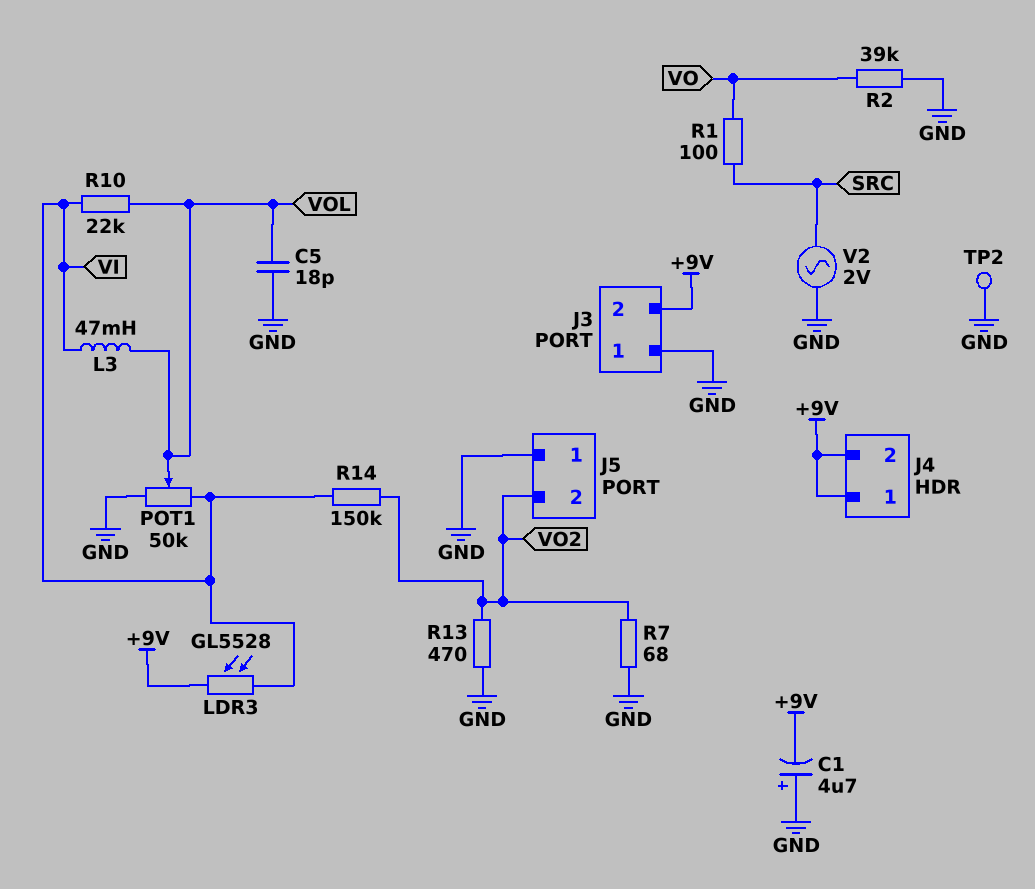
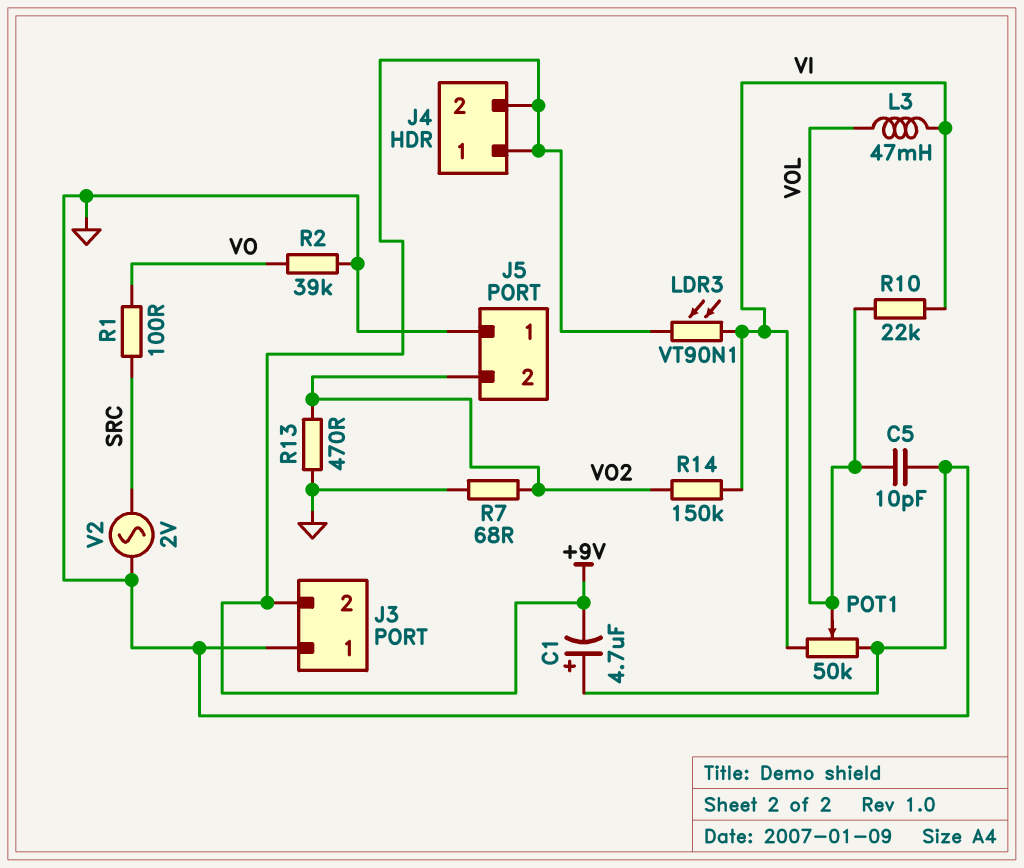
C5: 18pF (GND, VOL) -> 10pF (GND, VOL)
LDR3: GL5528 (+9V, VI) -> VT90N1 (+9V, VI)
TP2: test point (GND) -> none

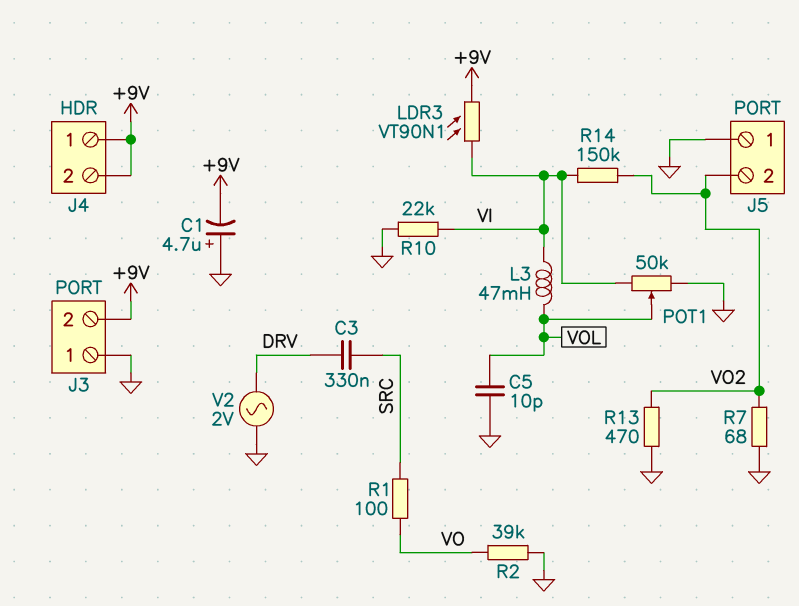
C3: none -> 330nF (DRV, SRC)
R10: 22k (VI, VOL) -> 22k (GND, VI)
V2: AC 2V (GND, SRC) -> AC 2V (DRV, GND)

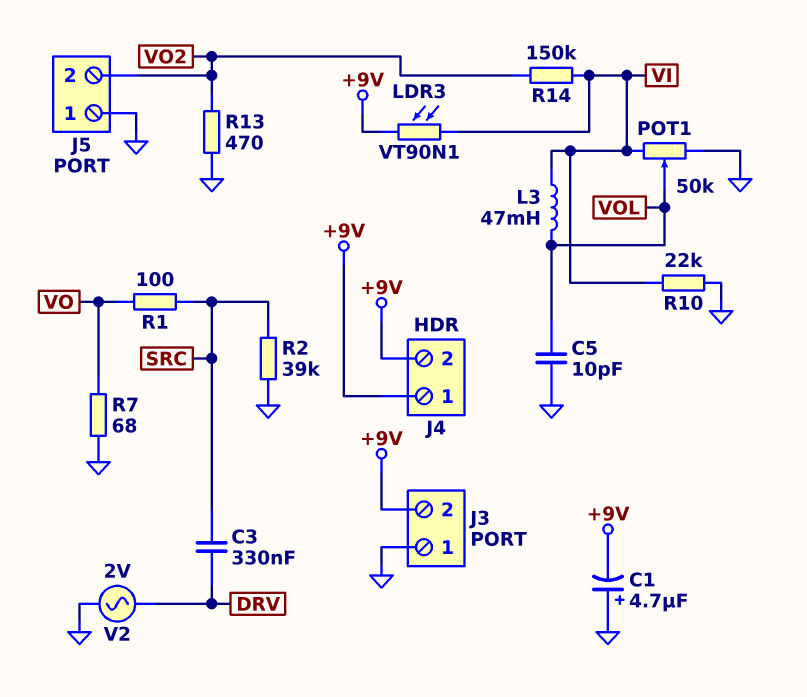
R2: 39k (GND, VO) -> 39k (GND, SRC)
R7: 68 (GND, VO2) -> 68 (GND, VO)

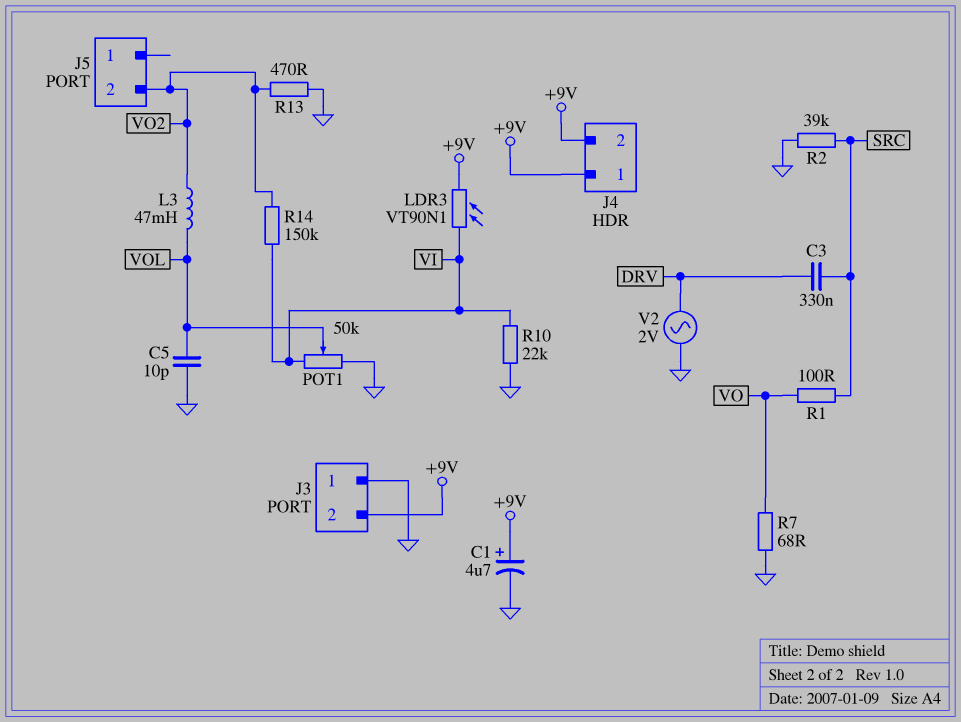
C1: 4.7uF (plus GND, minus +9V) -> 4.7uF (plus +9V, minus GND)
J5 pin 1: GND -> none
L3: 47mH (VI, VOL) -> 47mH (VO2, VOL)

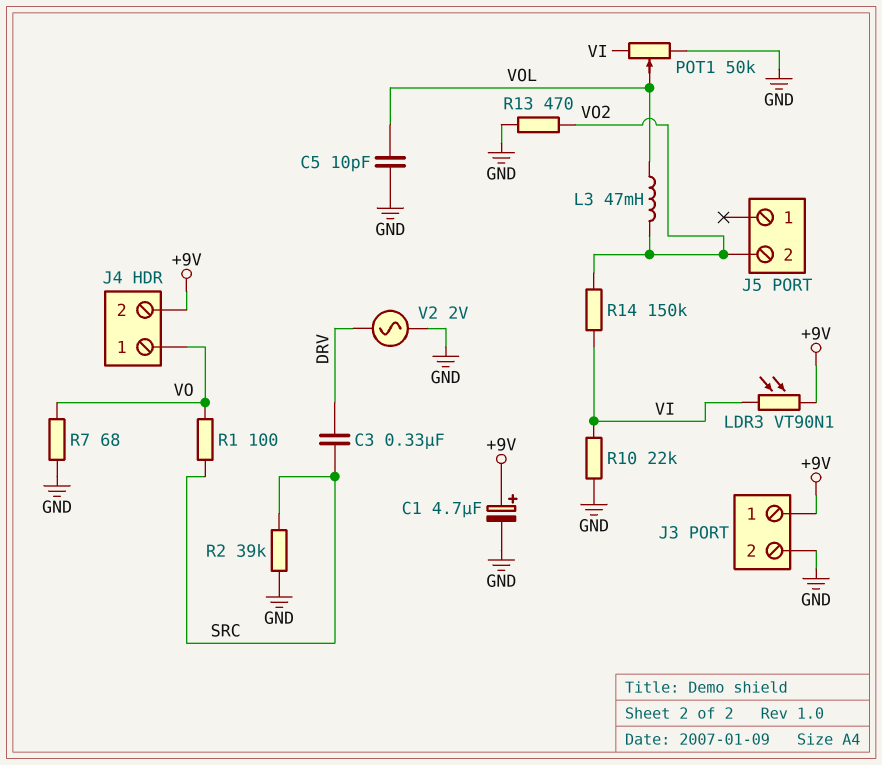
J3 pin 1: GND -> +9V
J3 pin 2: +9V -> GND
J4 pin 1: +9V -> VO

